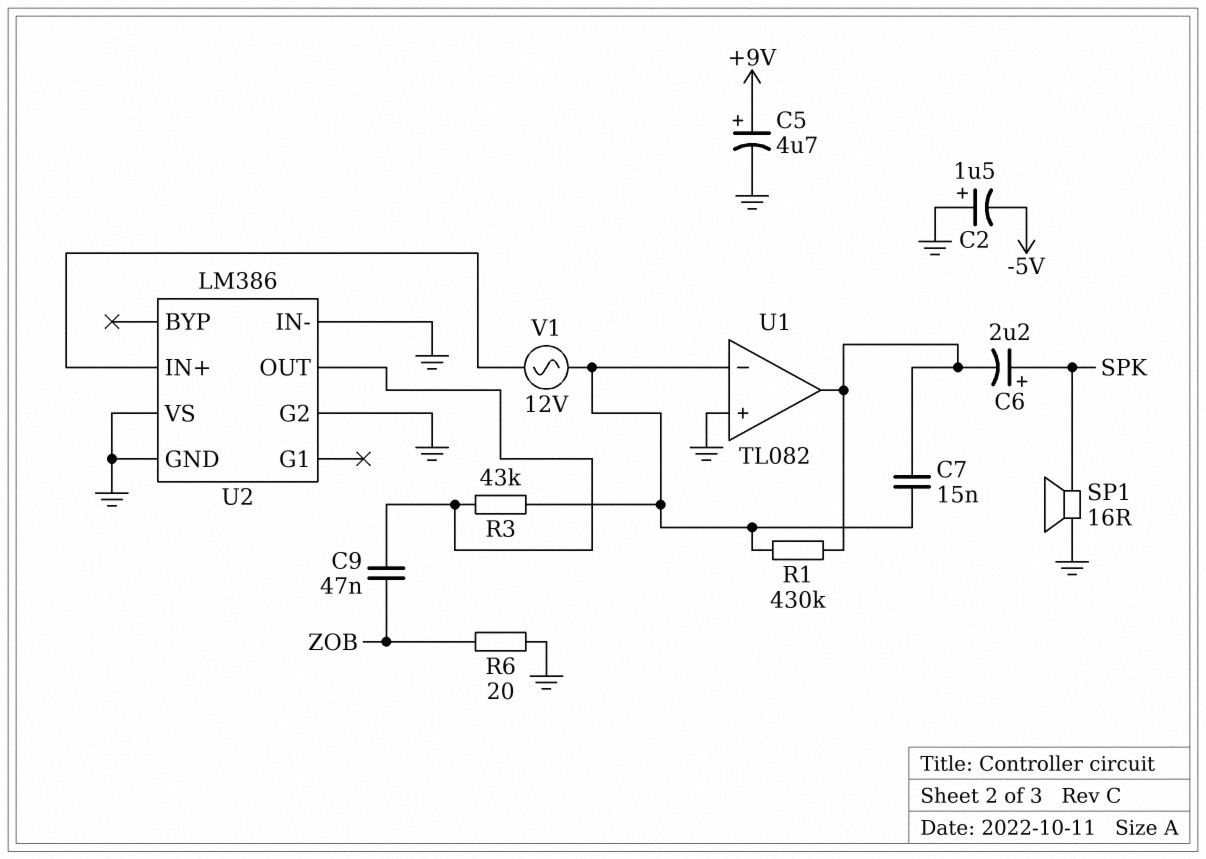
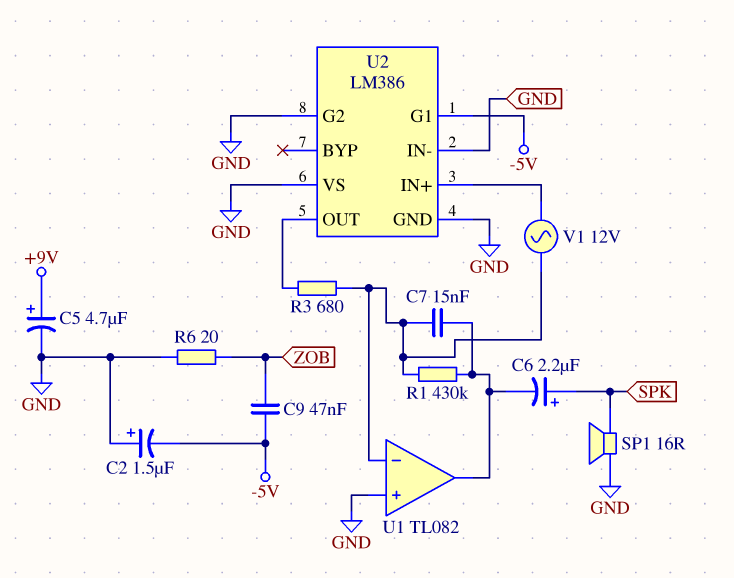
C9: 47nF (U2/OUT, ZOB) -> 47nF (-5V, ZOB)
R3: 43k (U1/in-, U2/OUT) -> 680 (U1/in-, U2/OUT)
U2 pin G1: none -> -5V

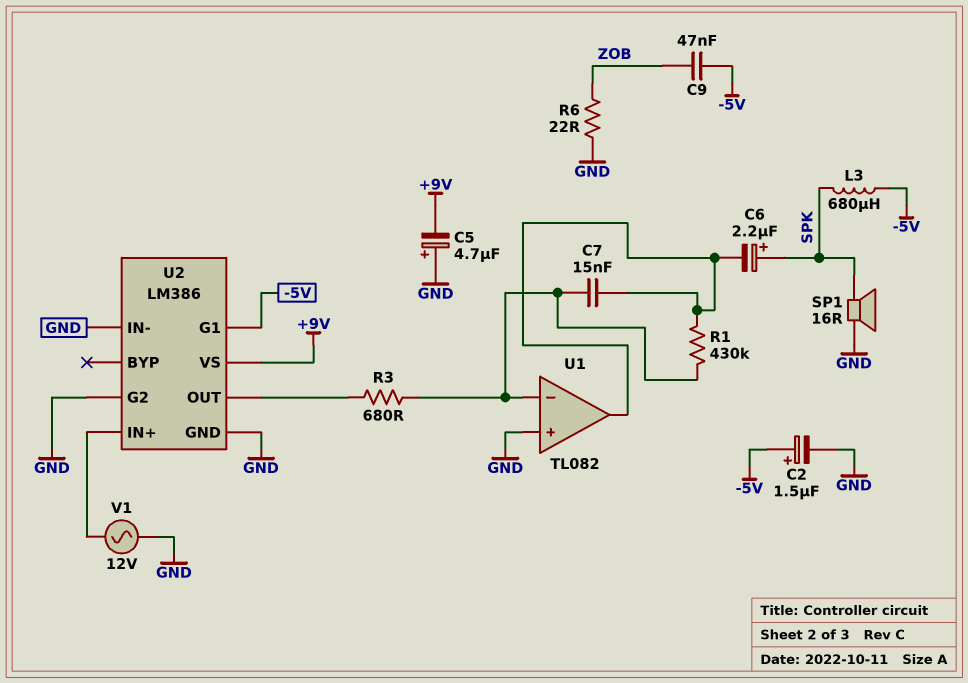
C2: 1.5uF (plus GND, minus -5V) -> 1.5uF (plus -5V, minus GND)
C5: 4.7uF (plus +9V, minus GND) -> 4.7uF (plus GND, minus +9V)
L3: none -> 680uH (-5V, SPK)
R6: 20 (GND, ZOB) -> 22 (GND, ZOB)
U2 pin VS: GND -> +9V
V1: AC 12V (U1/in-, U2/IN+) -> AC 12V (GND, U2/IN+)

